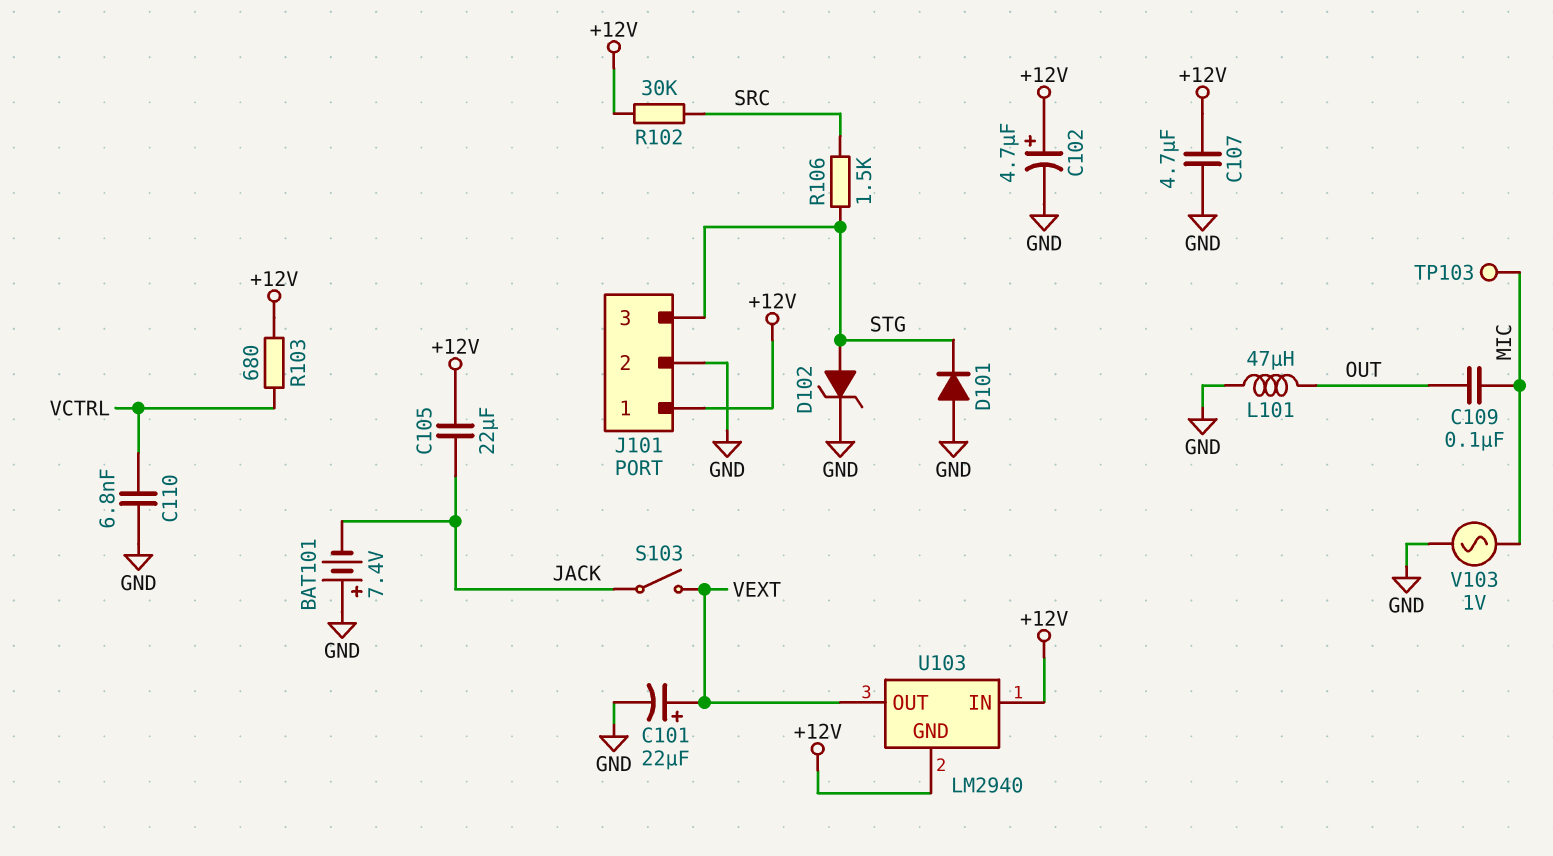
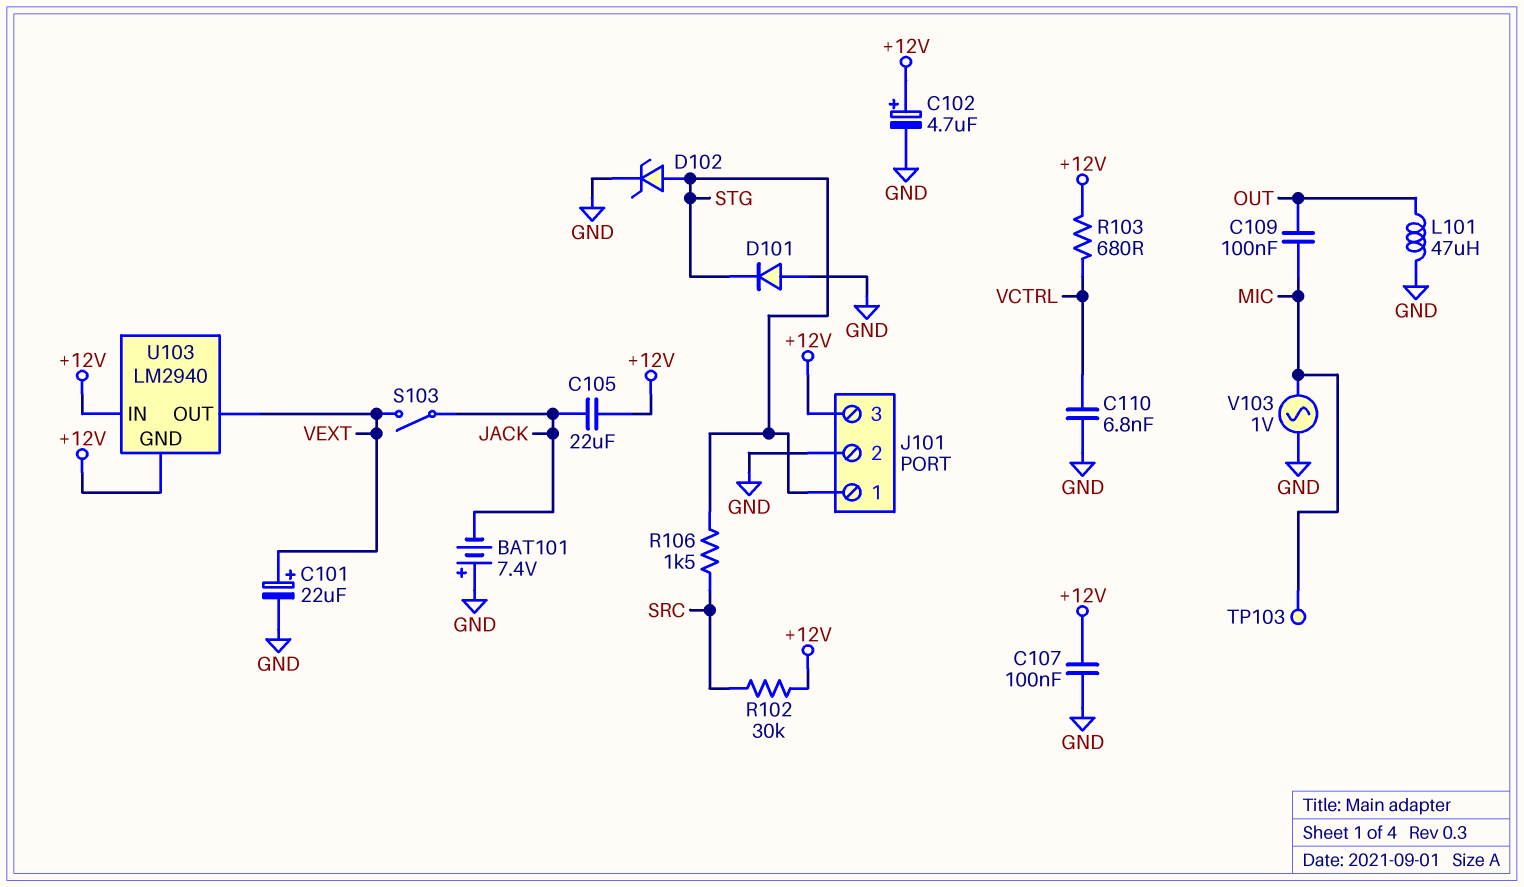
C107: 4.7uF (+12V, GND) -> 100nF (+12V, GND)
J101 pin 1: +12V -> STG
J101 pin 3: STG -> +12V

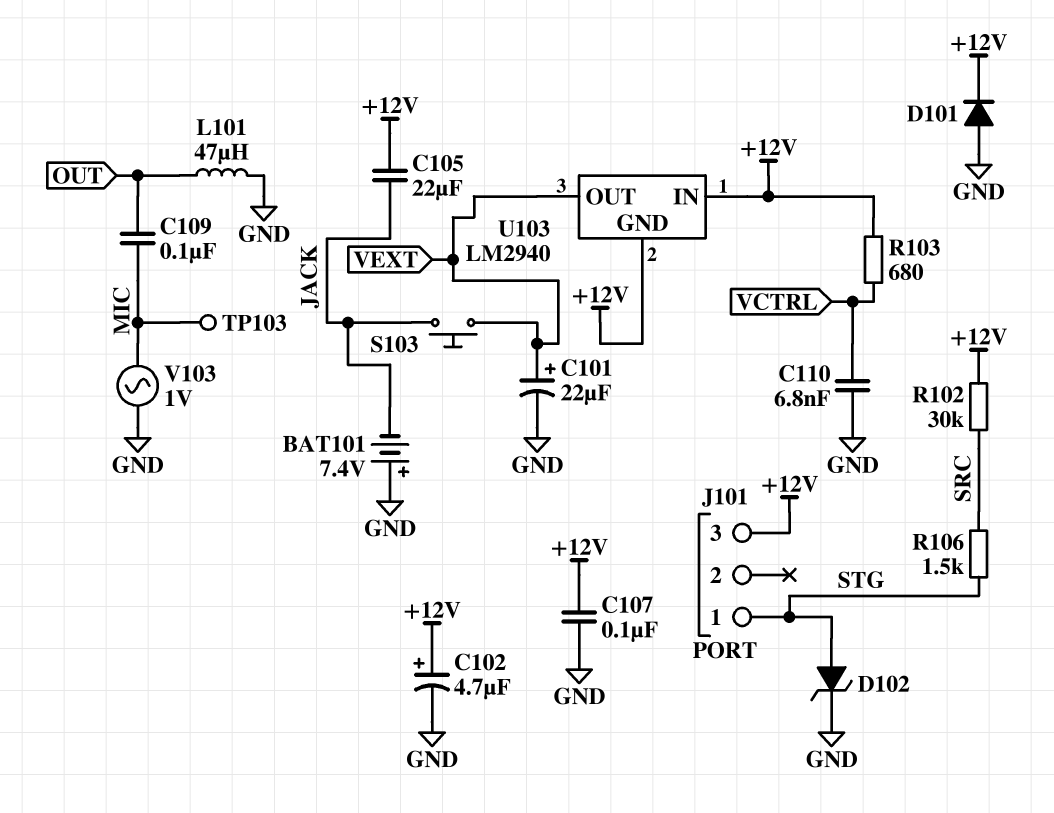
D101: diode (A GND, K STG) -> diode (A GND, K +12V)
J101 pin 2: GND -> none
S103: switch (JACK, VEXT) -> button (JACK, VEXT)

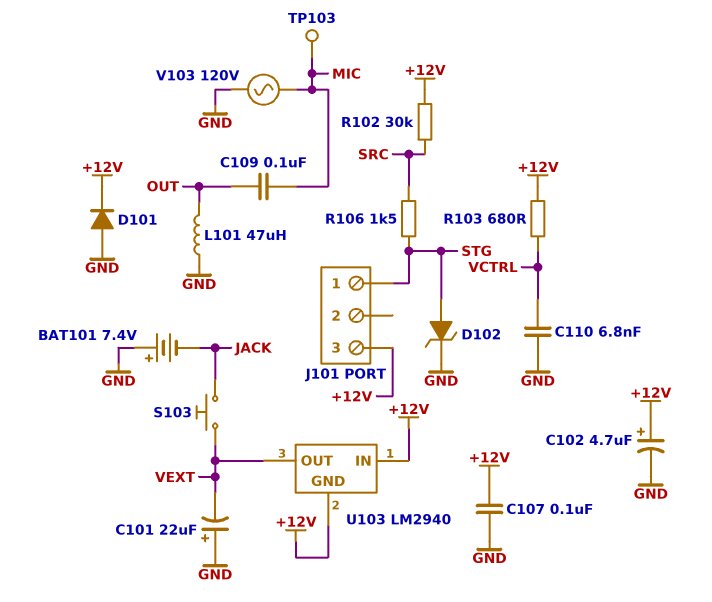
C101: 22uF (plus VEXT, minus GND) -> 22uF (plus GND, minus VEXT)
C105: 22uF (+12V, JACK) -> none
V103: AC 1V (GND, MIC) -> AC 120V (GND, MIC)

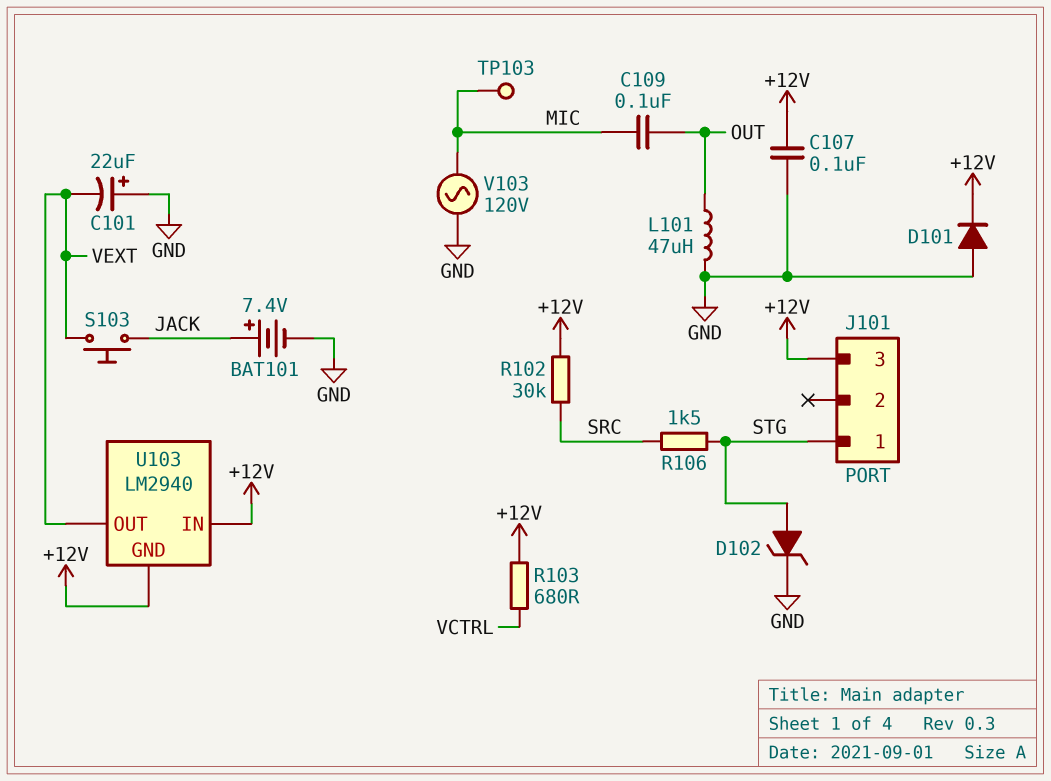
BAT101: 7.4V (plus GND, minus JACK) -> 7.4V (plus JACK, minus GND)
C102: 4.7uF (plus +12V, minus GND) -> none
C110: 6.8nF (GND, VCTRL) -> none

